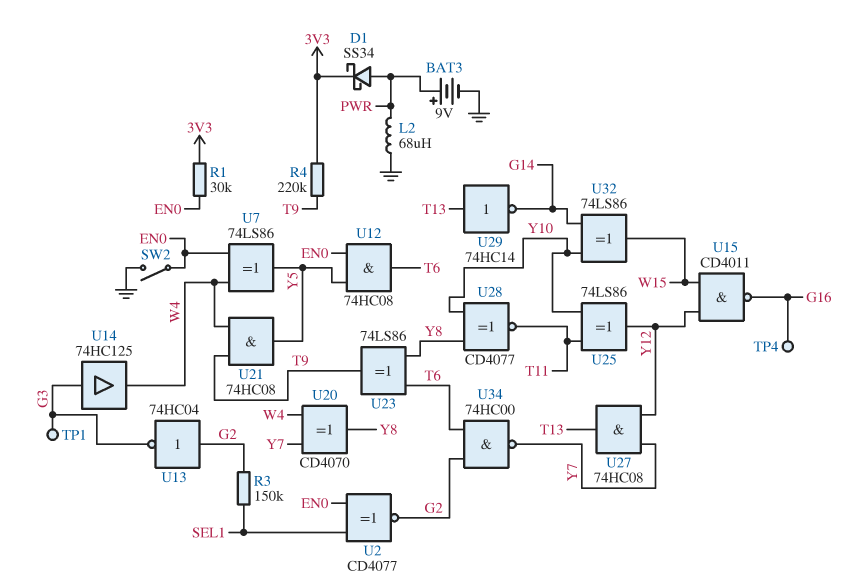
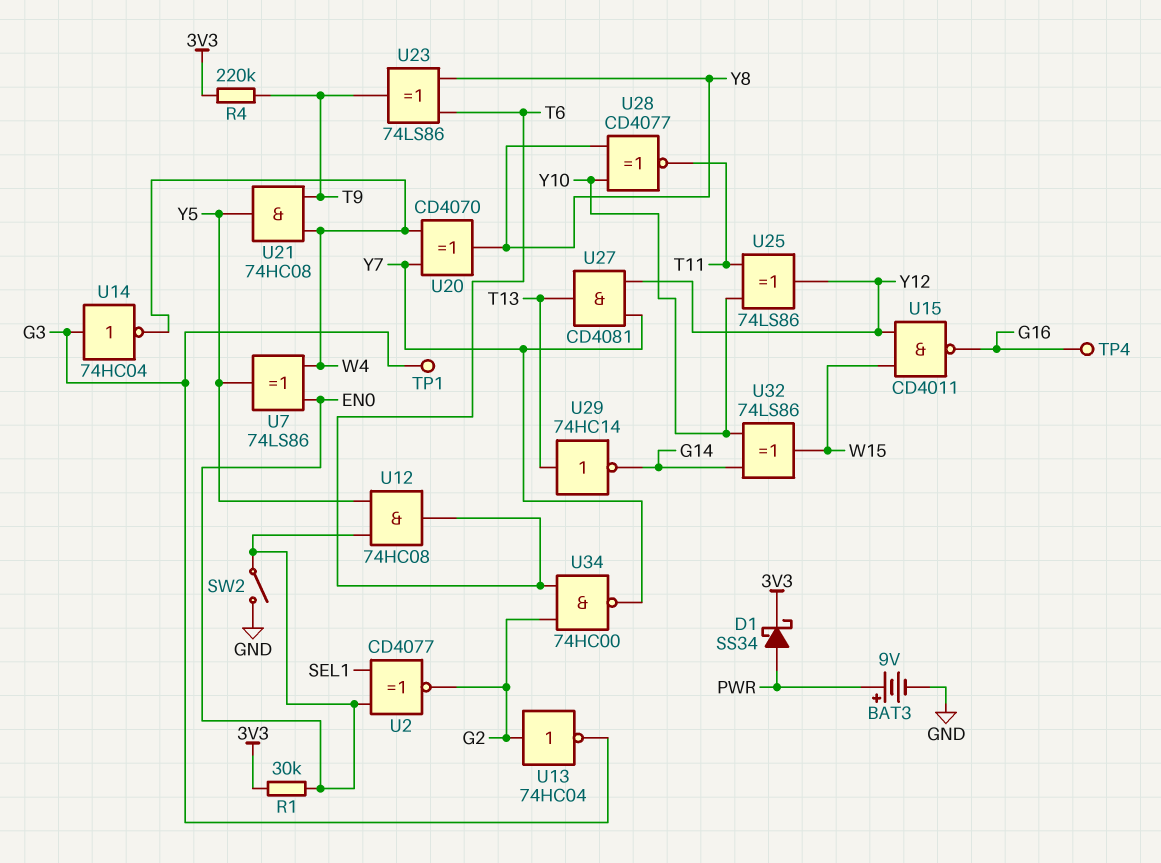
L2: 68uH (GND, PWR) -> none
R3: 150k (G2, SEL1) -> none
U14: buffer 74HC125 (in G3, out W4) -> NOT 74HC04 (in G3, out W4)
U27: AND 74HC08 (in Y7, in Y12, out T13) -> AND CD4081 (in Y7, in Y12, out T13)

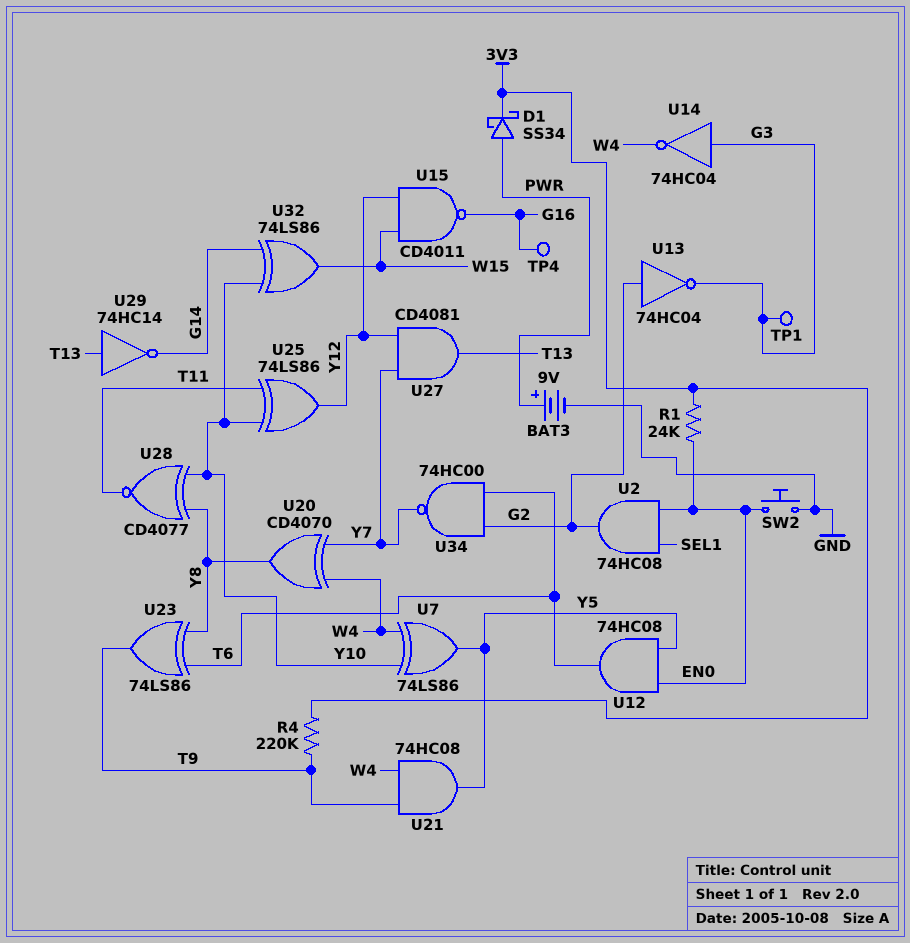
R1: 30k (3V3, EN0) -> 24k (3V3, EN0)
SW2: switch (EN0, GND) -> button (EN0, GND)
U2: XNOR CD4077 (in EN0, in SEL1, out G2) -> AND 74HC08 (in EN0, in SEL1, out G2)
U7: XOR 74LS86 (in EN0, in W4, out Y5) -> XOR 74LS86 (in W4, in Y10, out Y5)

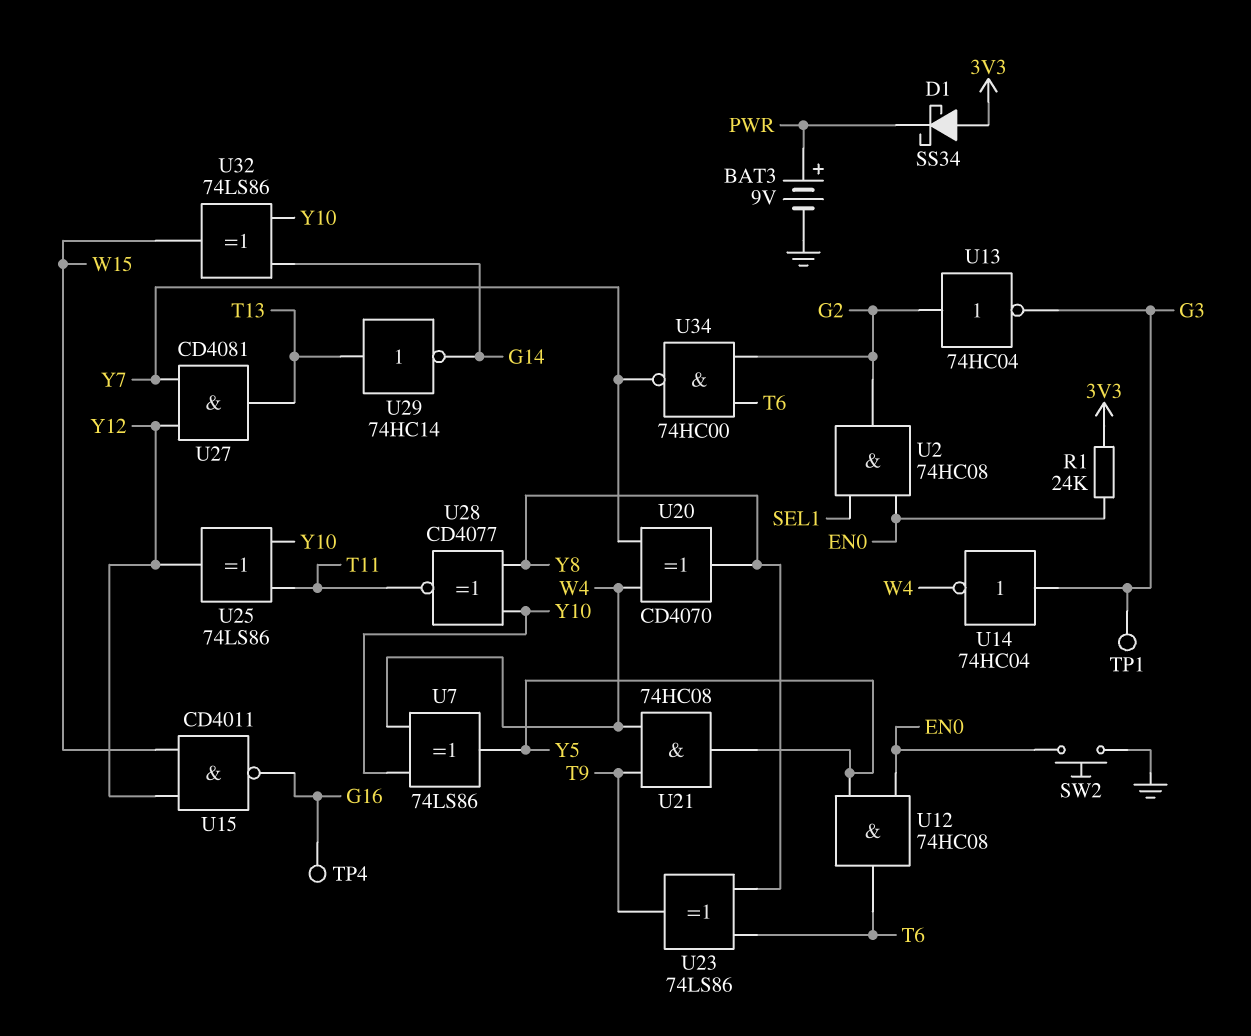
D1: schottky SS34 (A PWR, K 3V3) -> schottky SS34 (A 3V3, K PWR)
R4: 220k (3V3, T9) -> none

